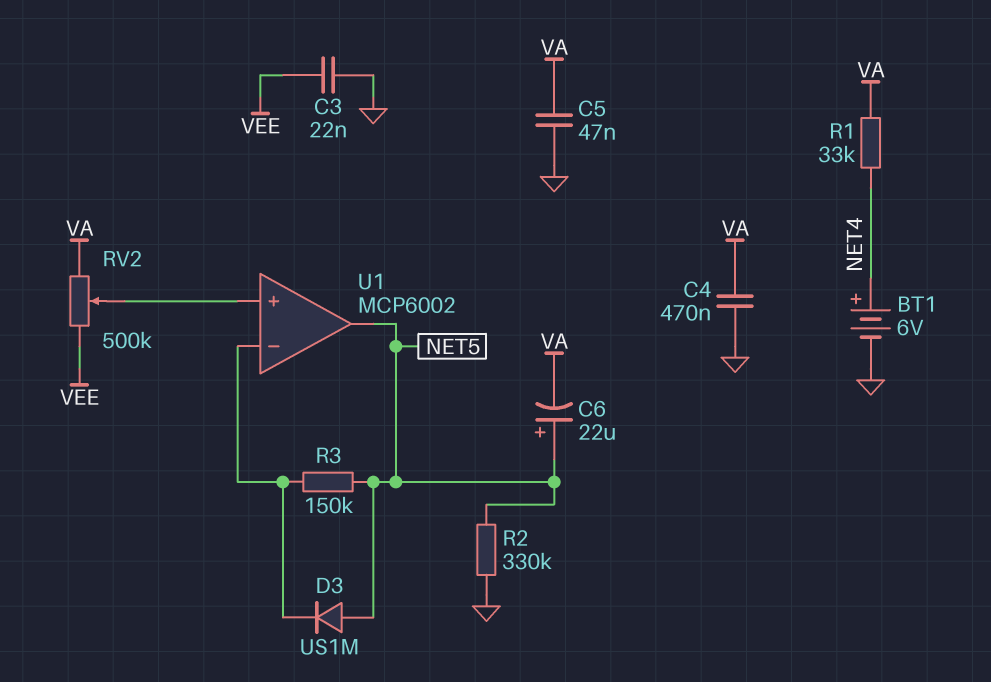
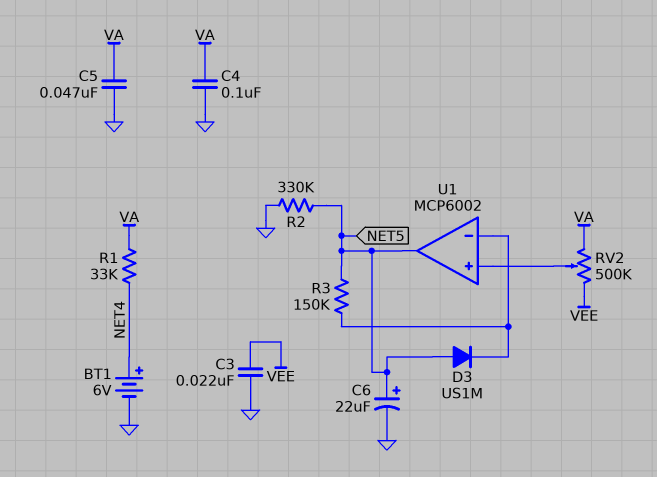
C4: 470nF (GND, VA) -> 100nF (GND, VA)
C6: 22uF (plus NET5, minus VA) -> 22uF (plus NET5, minus GND)

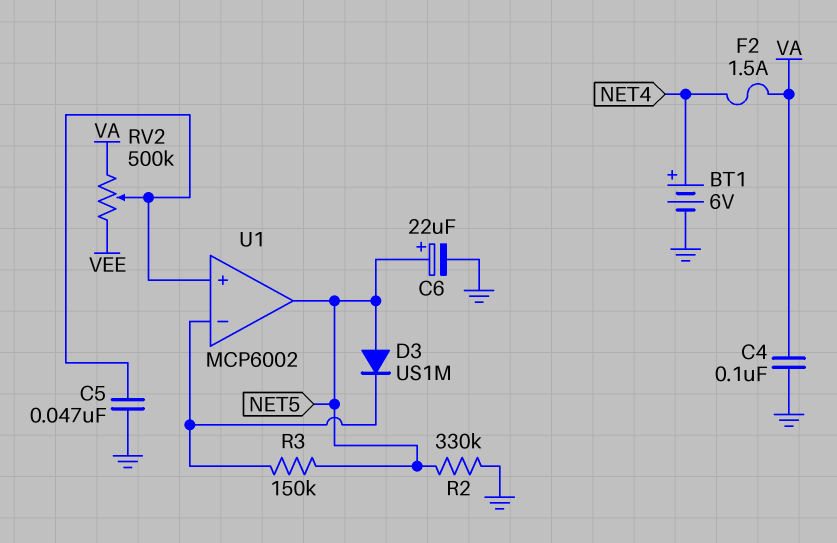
C3: 22nF (GND, VEE) -> none
C5: 47nF (GND, VA) -> 47nF (GND, U1/in+)
F2: none -> 1.5A (NET4, VA)
R1: 33k (NET4, VA) -> none

